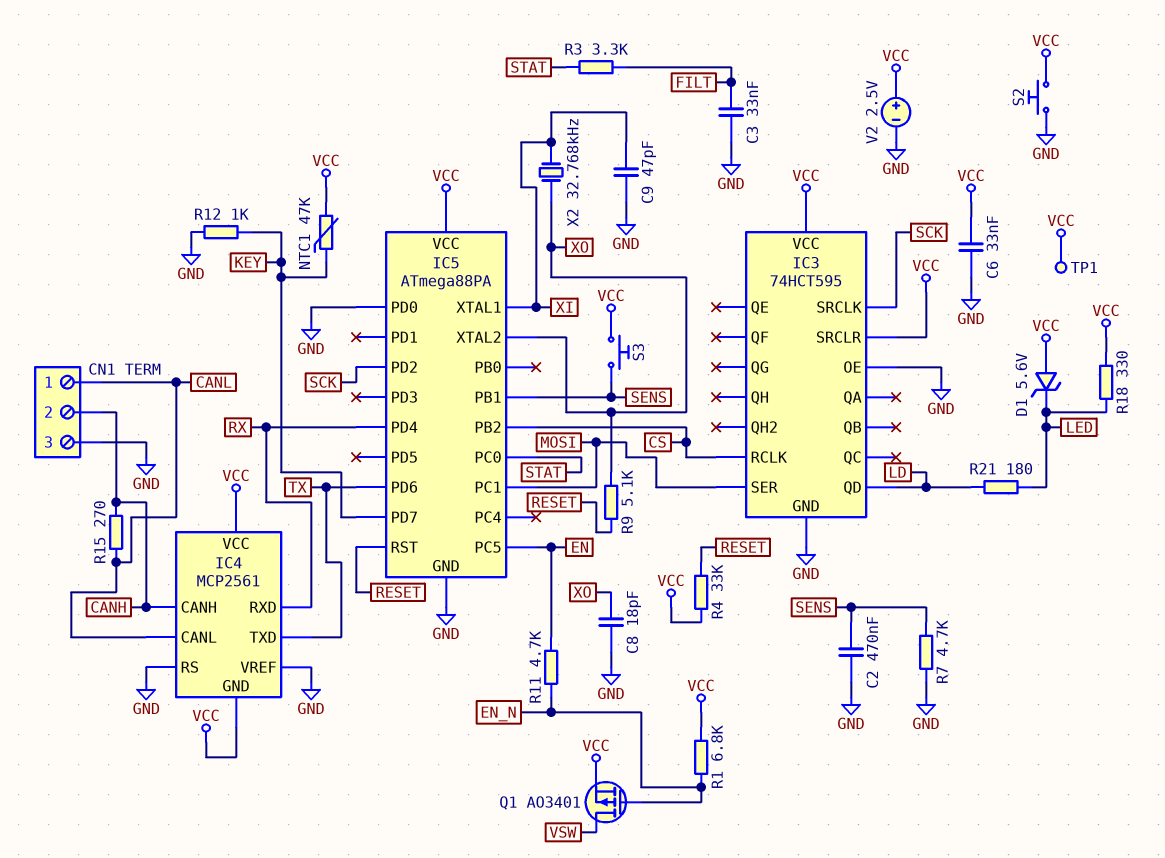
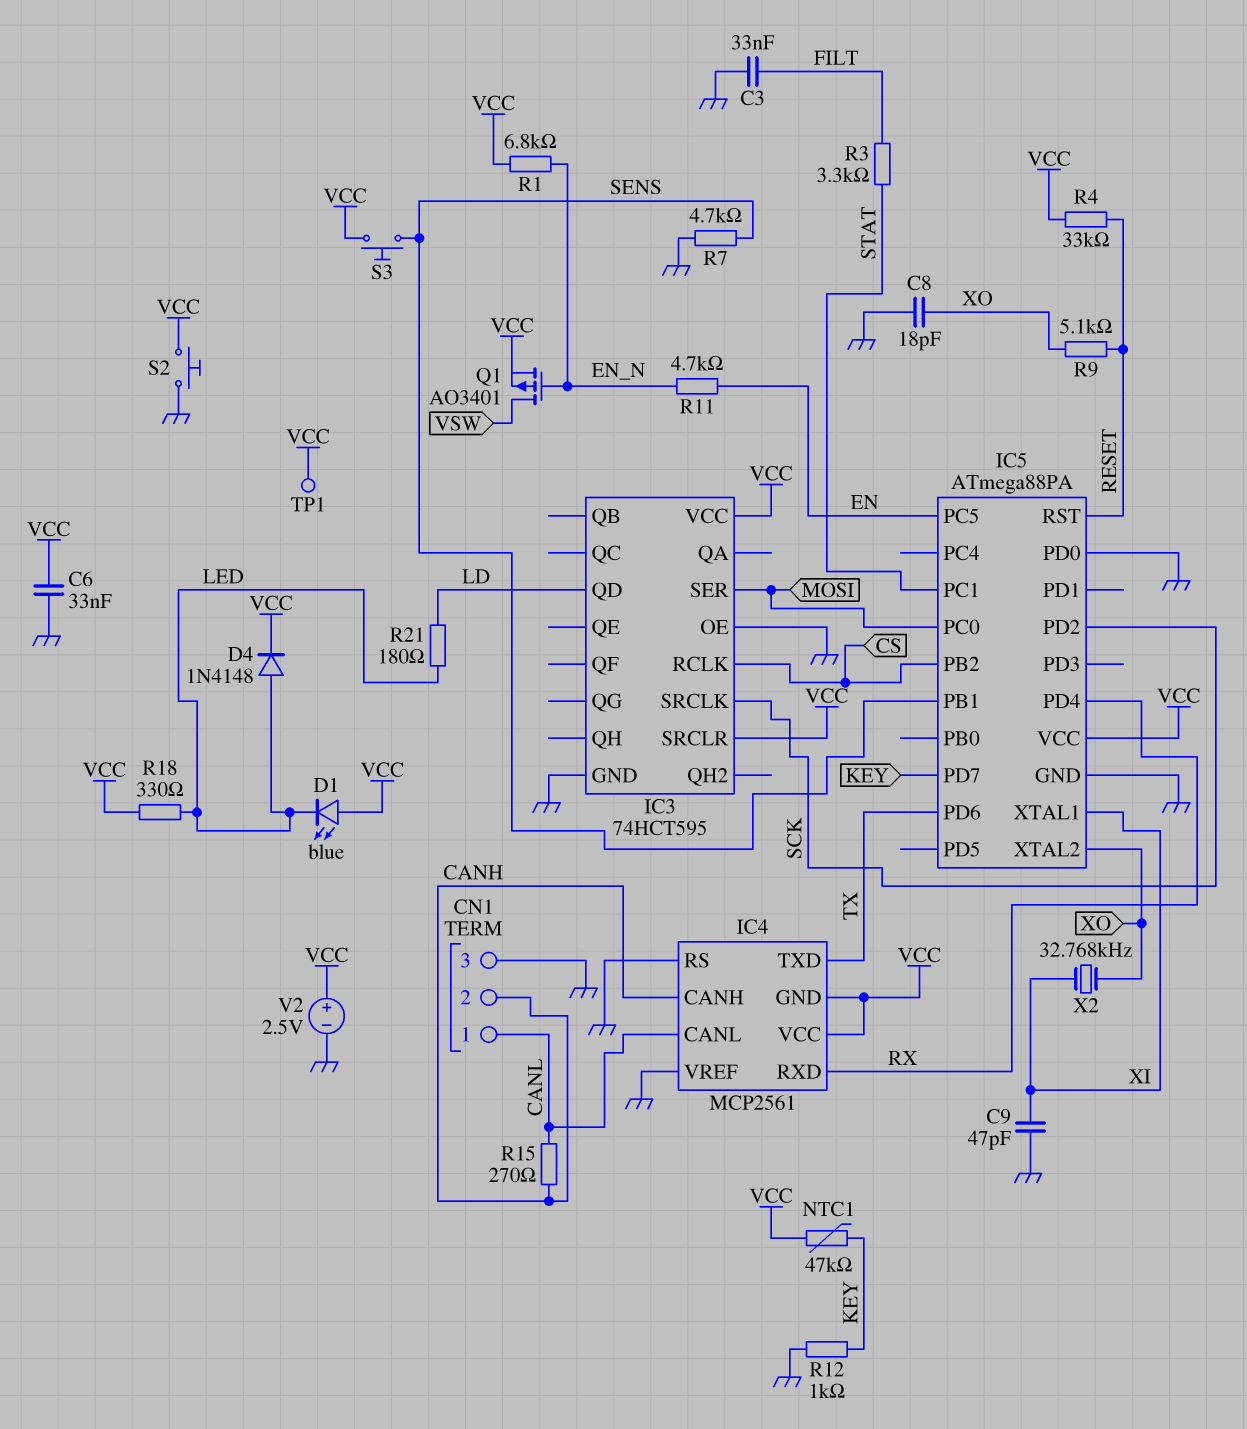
C2: 470nF (GND, SENS) -> none
D1: zener 5.6V (A VCC, K LED) -> LED blue (A VCC, K LED)
D4: none -> diode 1N4148 (A LED, K VCC)
IC5 pin PC0: STAT -> MOSI
IC5 pin PC1: MOSI -> STAT

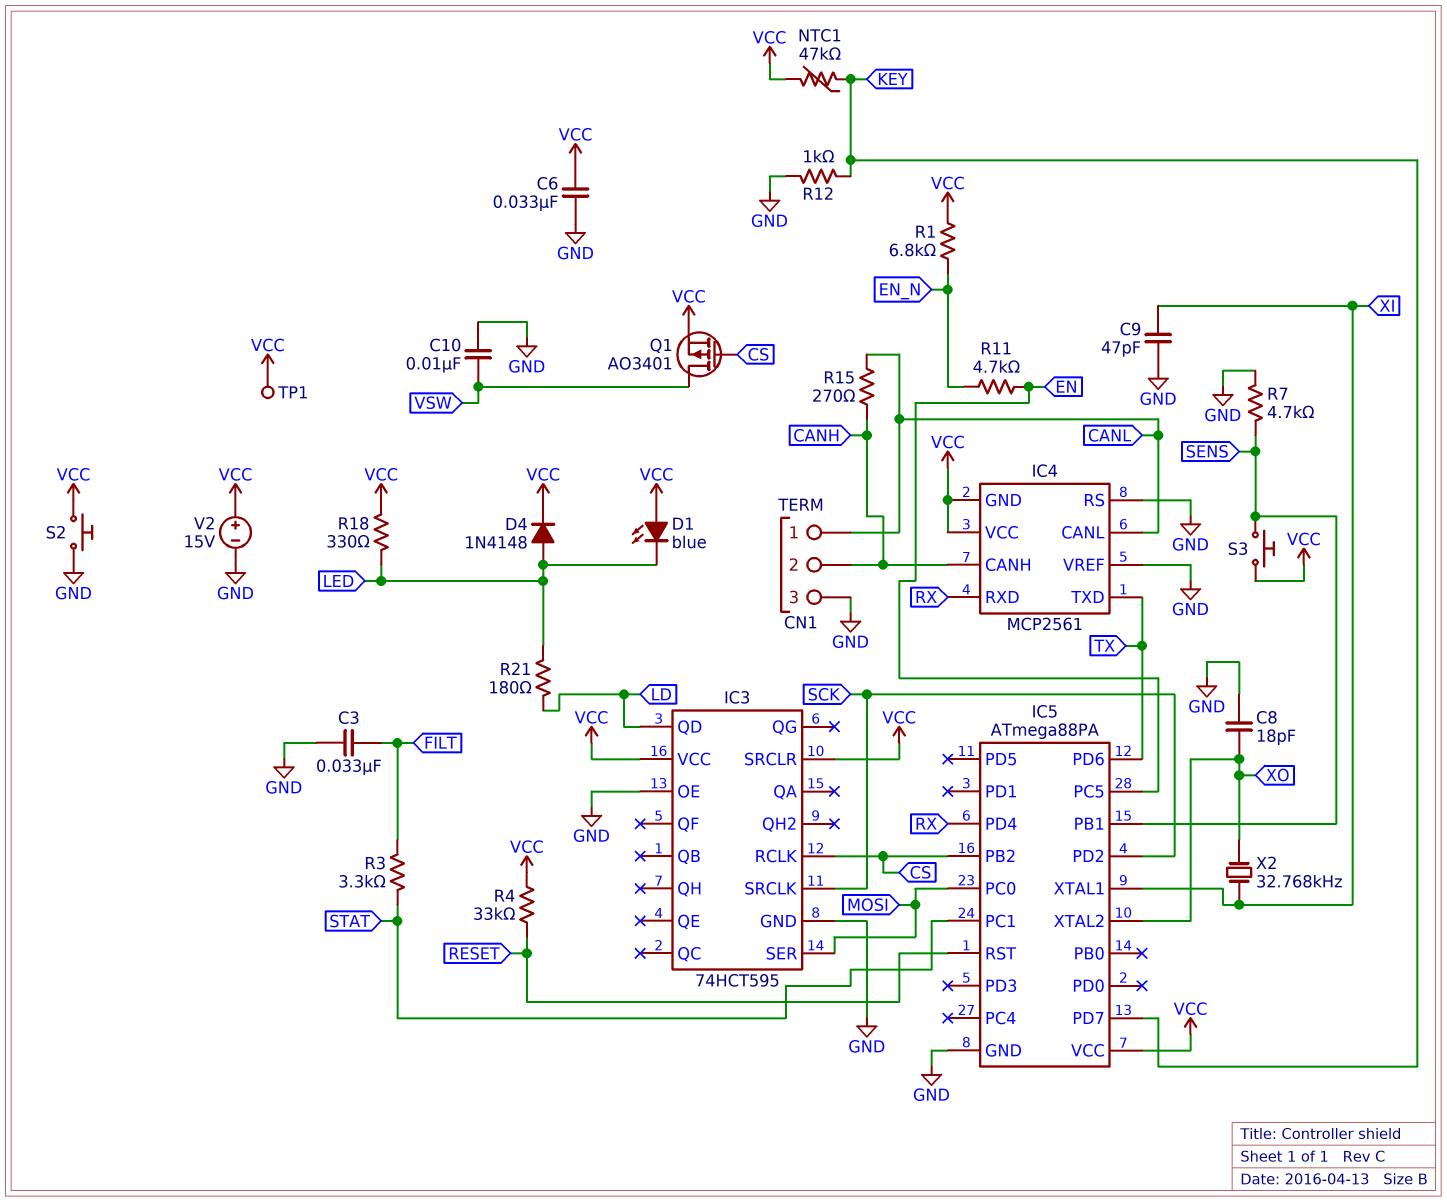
C10: none -> 10nF (GND, VSW)
IC5 pin PD0: GND -> none
Q1: PMOS AO3401 (G EN_N, D VSW, S VCC) -> PMOS AO3401 (G CS, D VSW, S VCC)
R9: 5.1k (RESET, XO) -> none
V2: 2.5V (plus VCC, minus GND) -> 15V (plus VCC, minus GND)

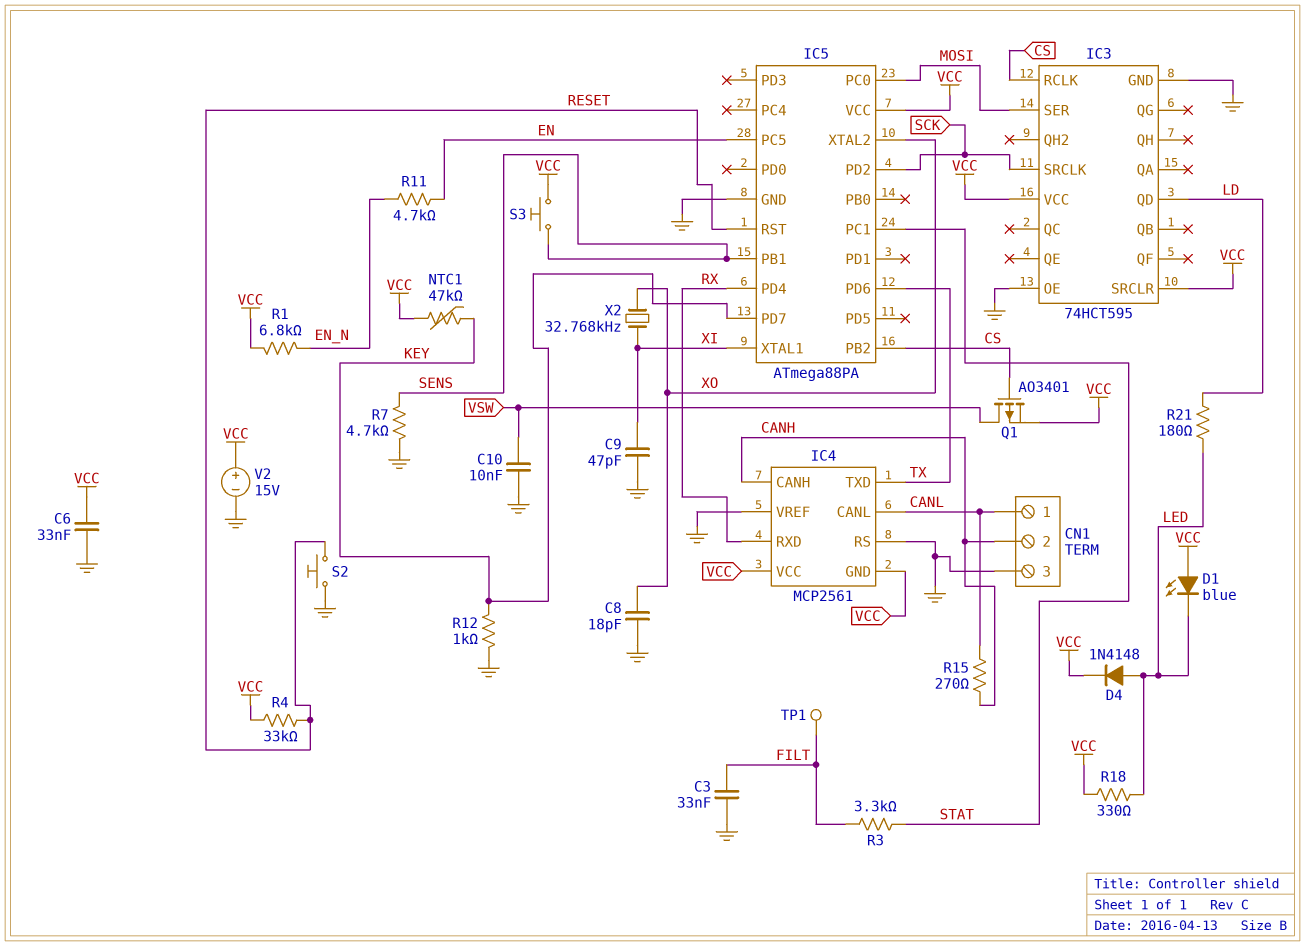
S2: button (GND, VCC) -> button (GND, RESET)
TP1: test point (VCC) -> test point (FILT)

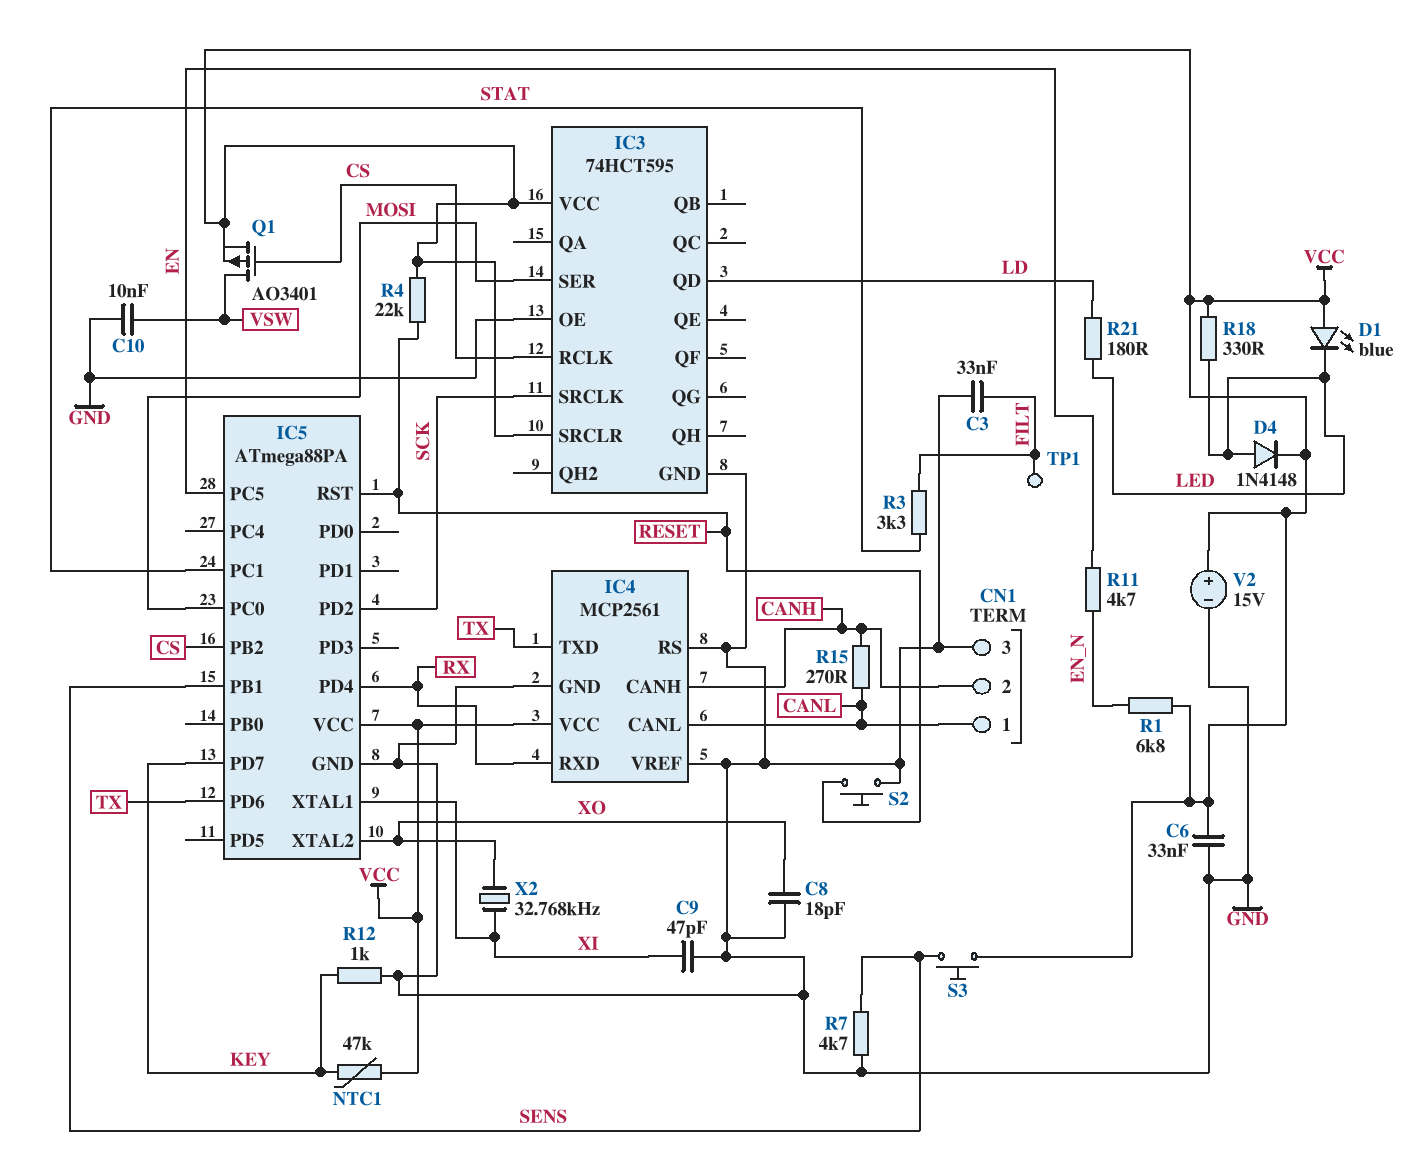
IC4 pin GND: VCC -> GND
R4: 33k (RESET, VCC) -> 22k (RESET, VCC)

